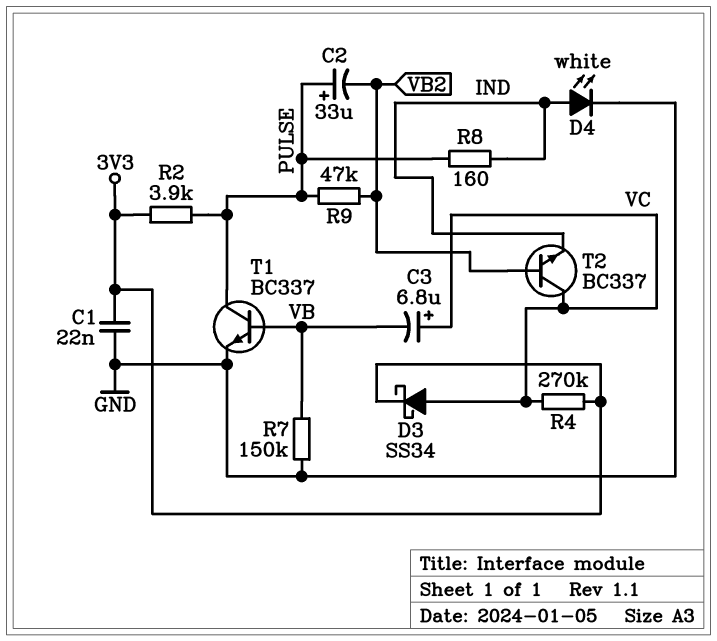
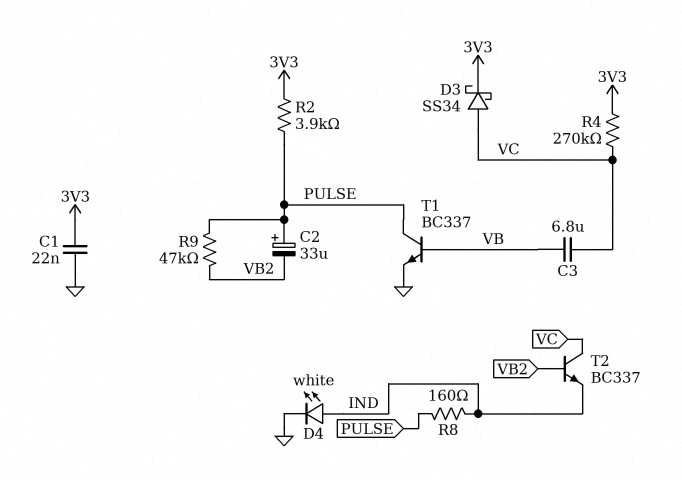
C3: 6.8uF (plus VC, minus VB) -> 6.8uF (VB, VC)
R7: 150k (GND, VB) -> none

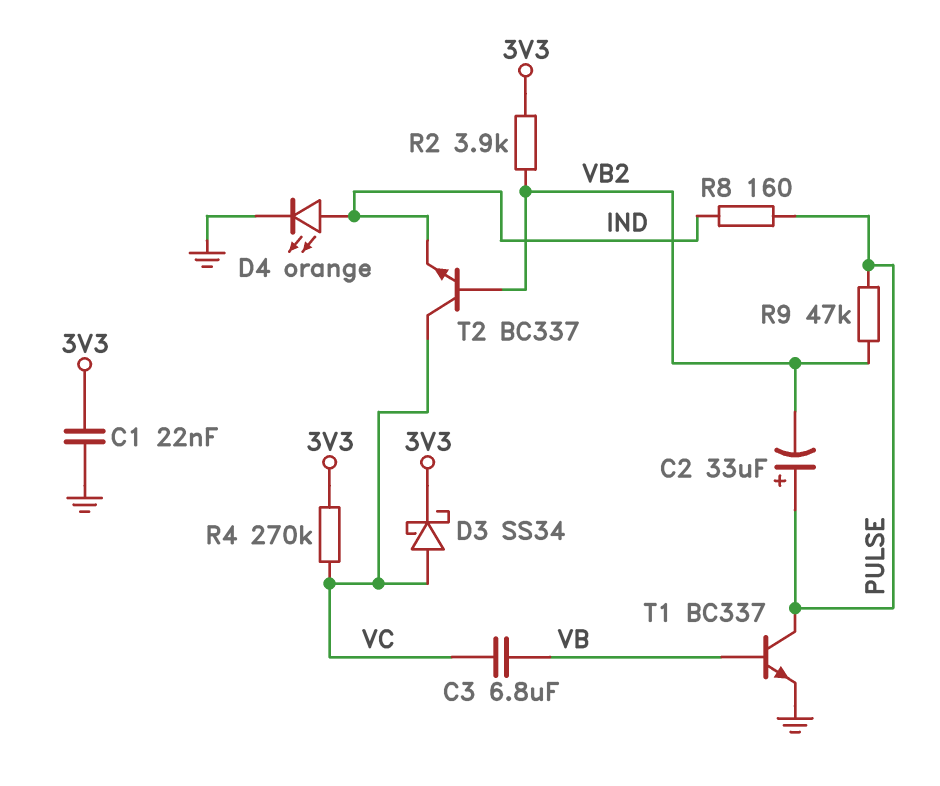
D4: LED white (A IND, K GND) -> LED orange (A IND, K GND)
R2: 3.9k (3V3, PULSE) -> 3.9k (3V3, VB2)

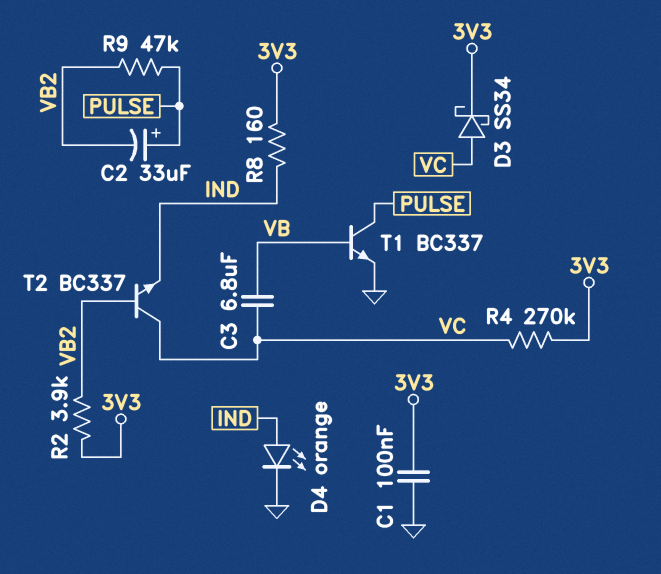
C1: 22nF (3V3, GND) -> 100nF (3V3, GND)
R8: 160 (IND, PULSE) -> 160 (3V3, IND)

